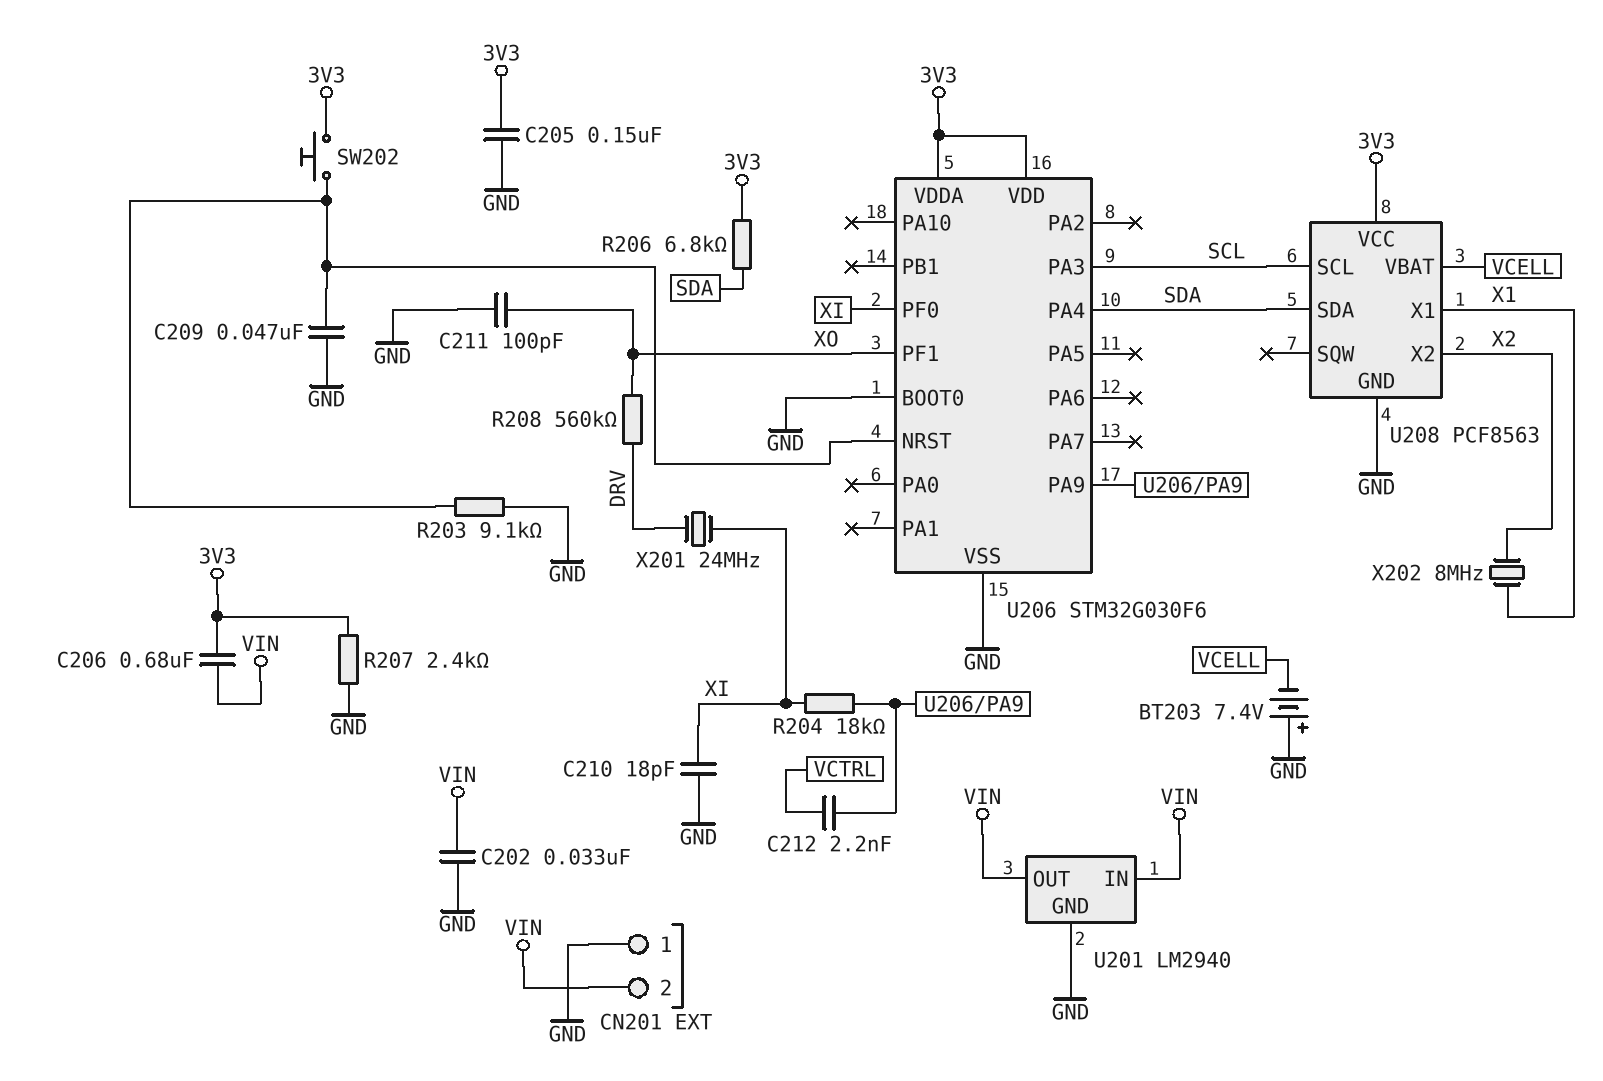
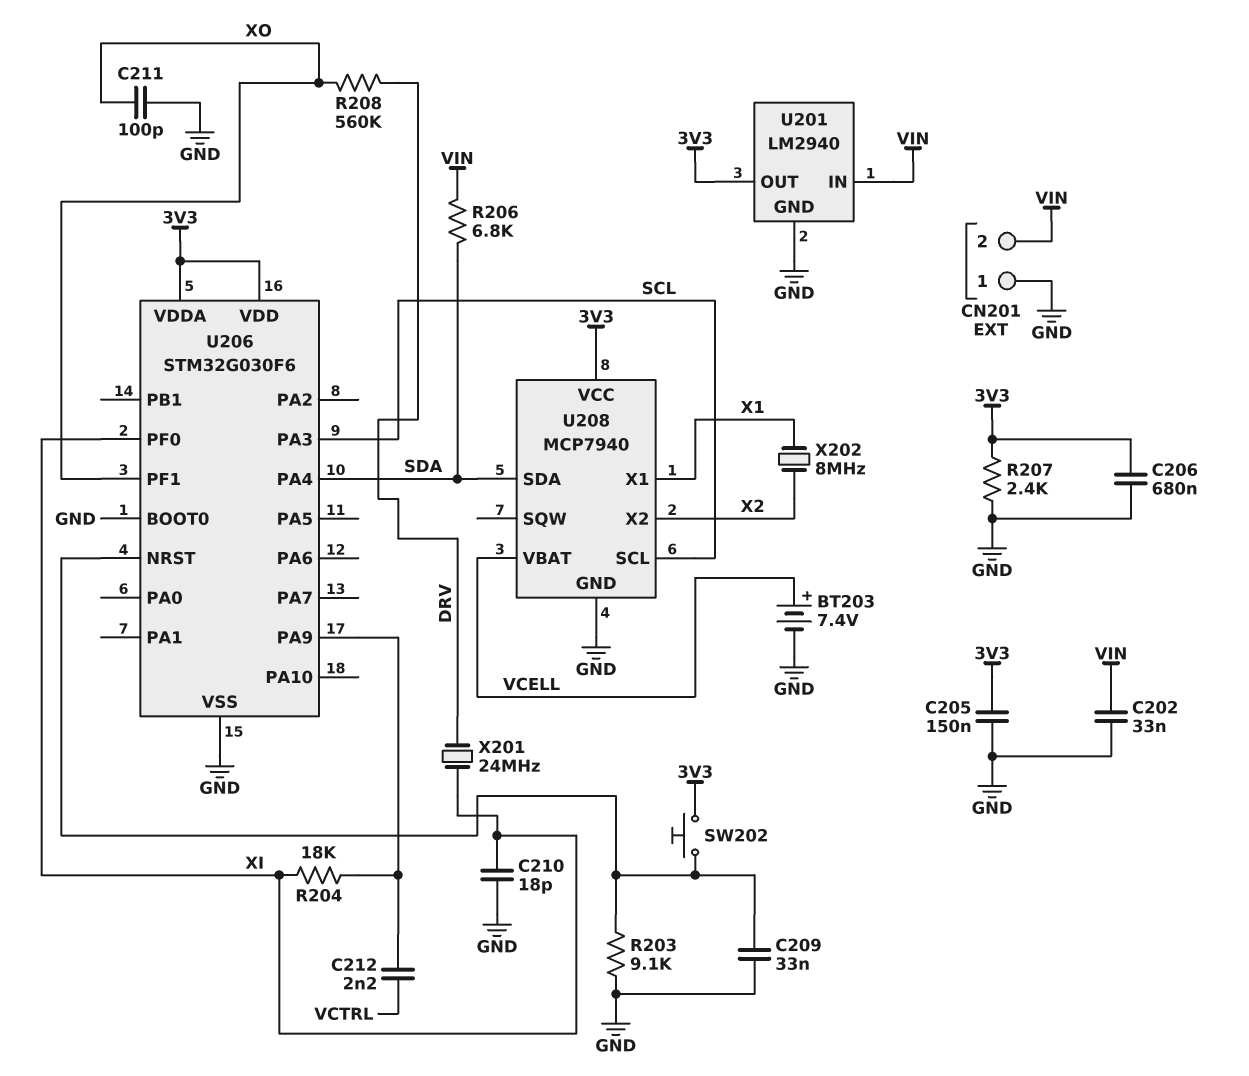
BT203: 7.4V (plus GND, minus VCELL) -> 7.4V (plus VCELL, minus GND)
C206: 680nF (3V3, VIN) -> 680nF (3V3, GND)
C209: 47nF (GND, U206/NRST) -> 33nF (GND, U206/NRST)
R206: 6.8k (3V3, SDA) -> 6.8k (SDA, VIN)
U201 pin OUT: VIN -> 3V3
U208: PCF8563 -> MCP7940

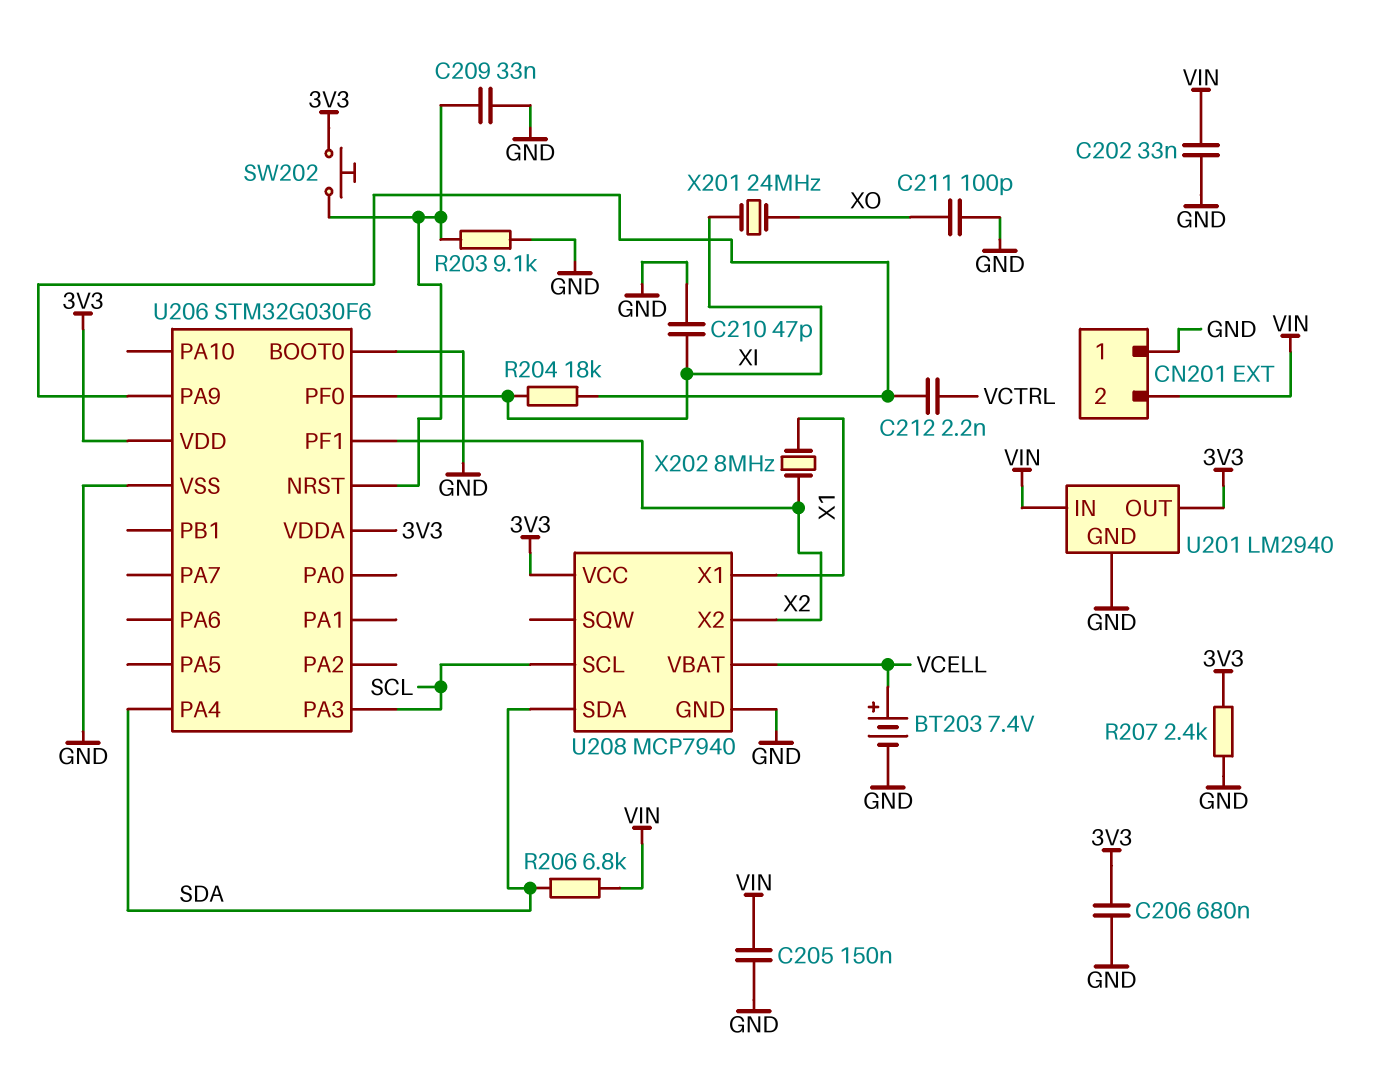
C205: 150nF (3V3, GND) -> 150nF (GND, VIN)
C210: 18pF (GND, XI) -> 47pF (GND, XI)
R208: 560k (DRV, XO) -> none
U206 pin PF1: XO -> X2
X201: 24MHz (DRV, XI) -> 24MHz (XI, XO)

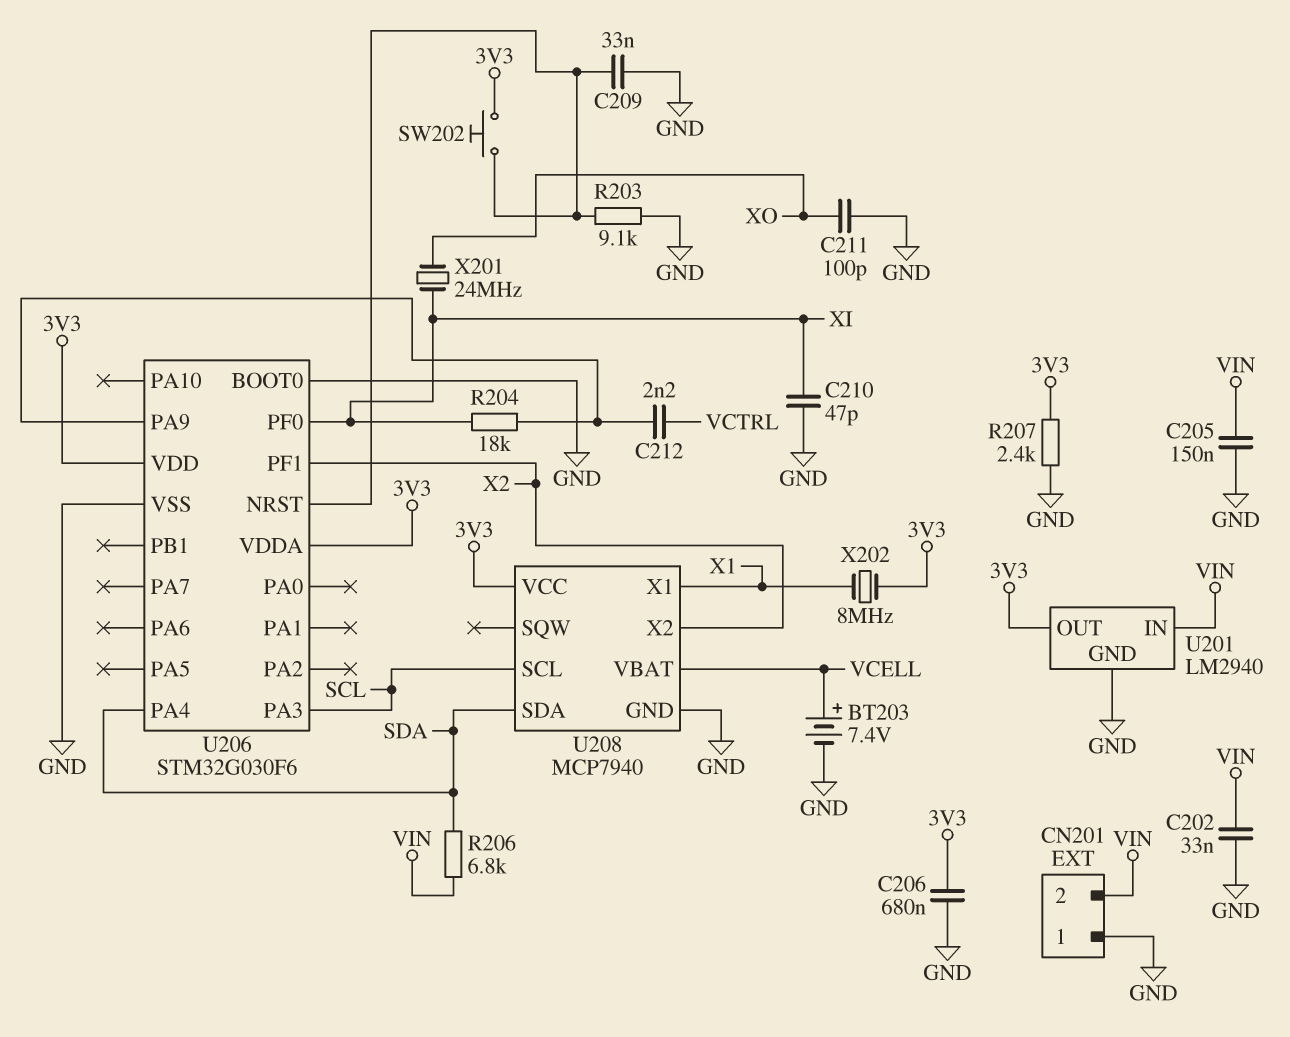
X202: 8MHz (X1, X2) -> 8MHz (3V3, X1)

